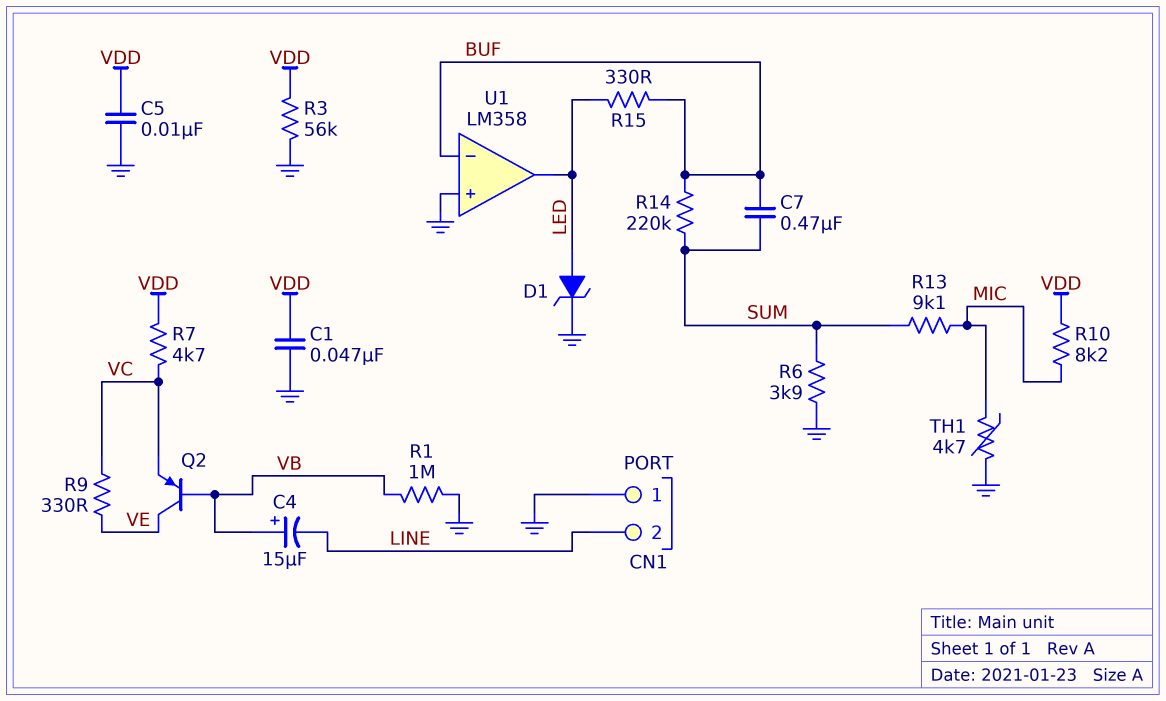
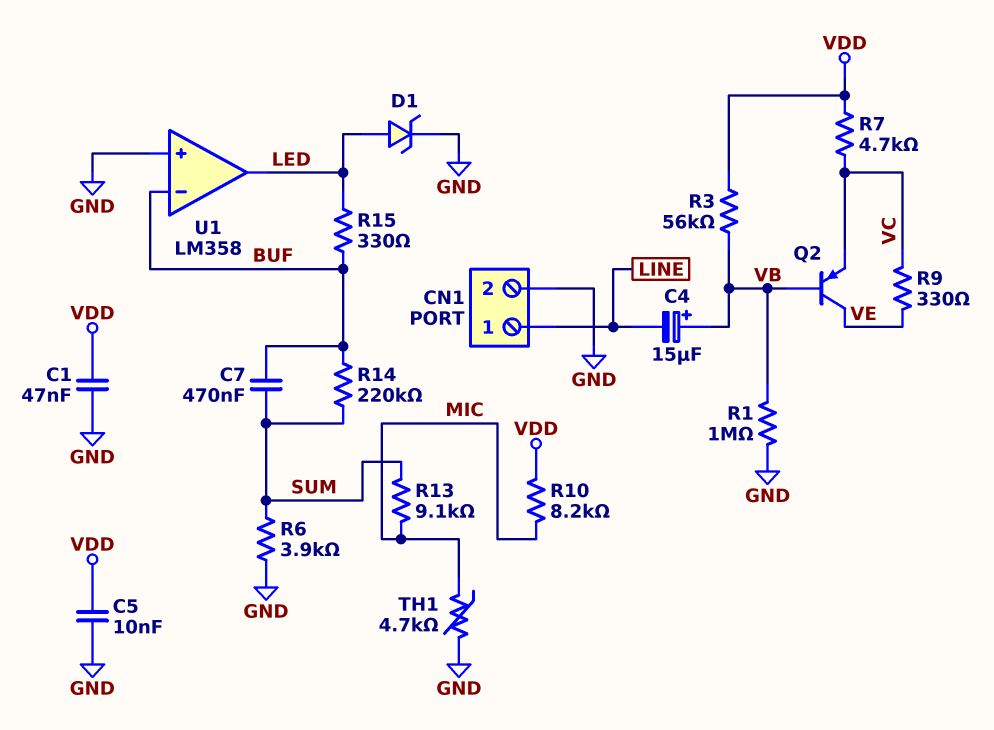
CN1 pin 1: GND -> LINE
CN1 pin 2: LINE -> GND
R3: 56k (GND, VDD) -> 56k (VB, VDD)

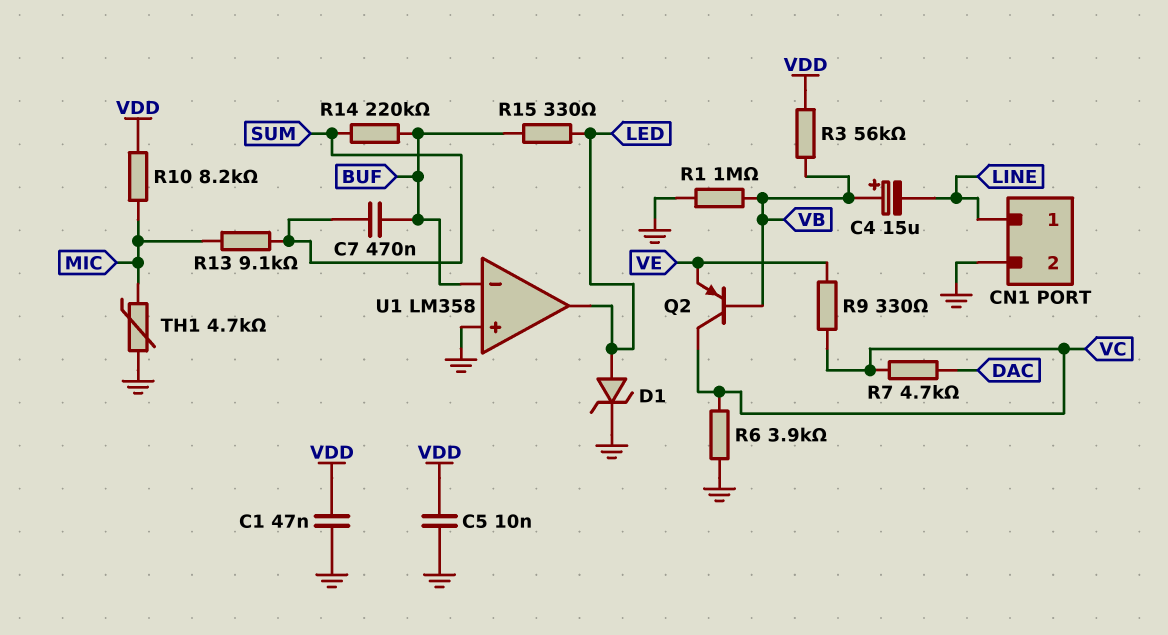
Q2: PNP (B VB, C VE, E VC) -> PNP (B VB, C VC, E VE)
R6: 3.9k (GND, SUM) -> 3.9k (GND, VC)
R7: 4.7k (VC, VDD) -> 4.7k (DAC, VC)

